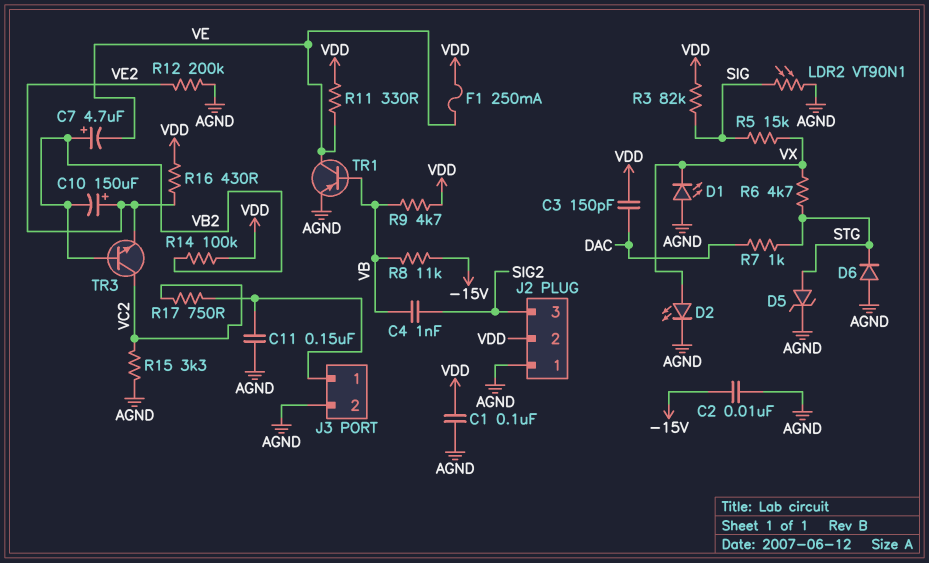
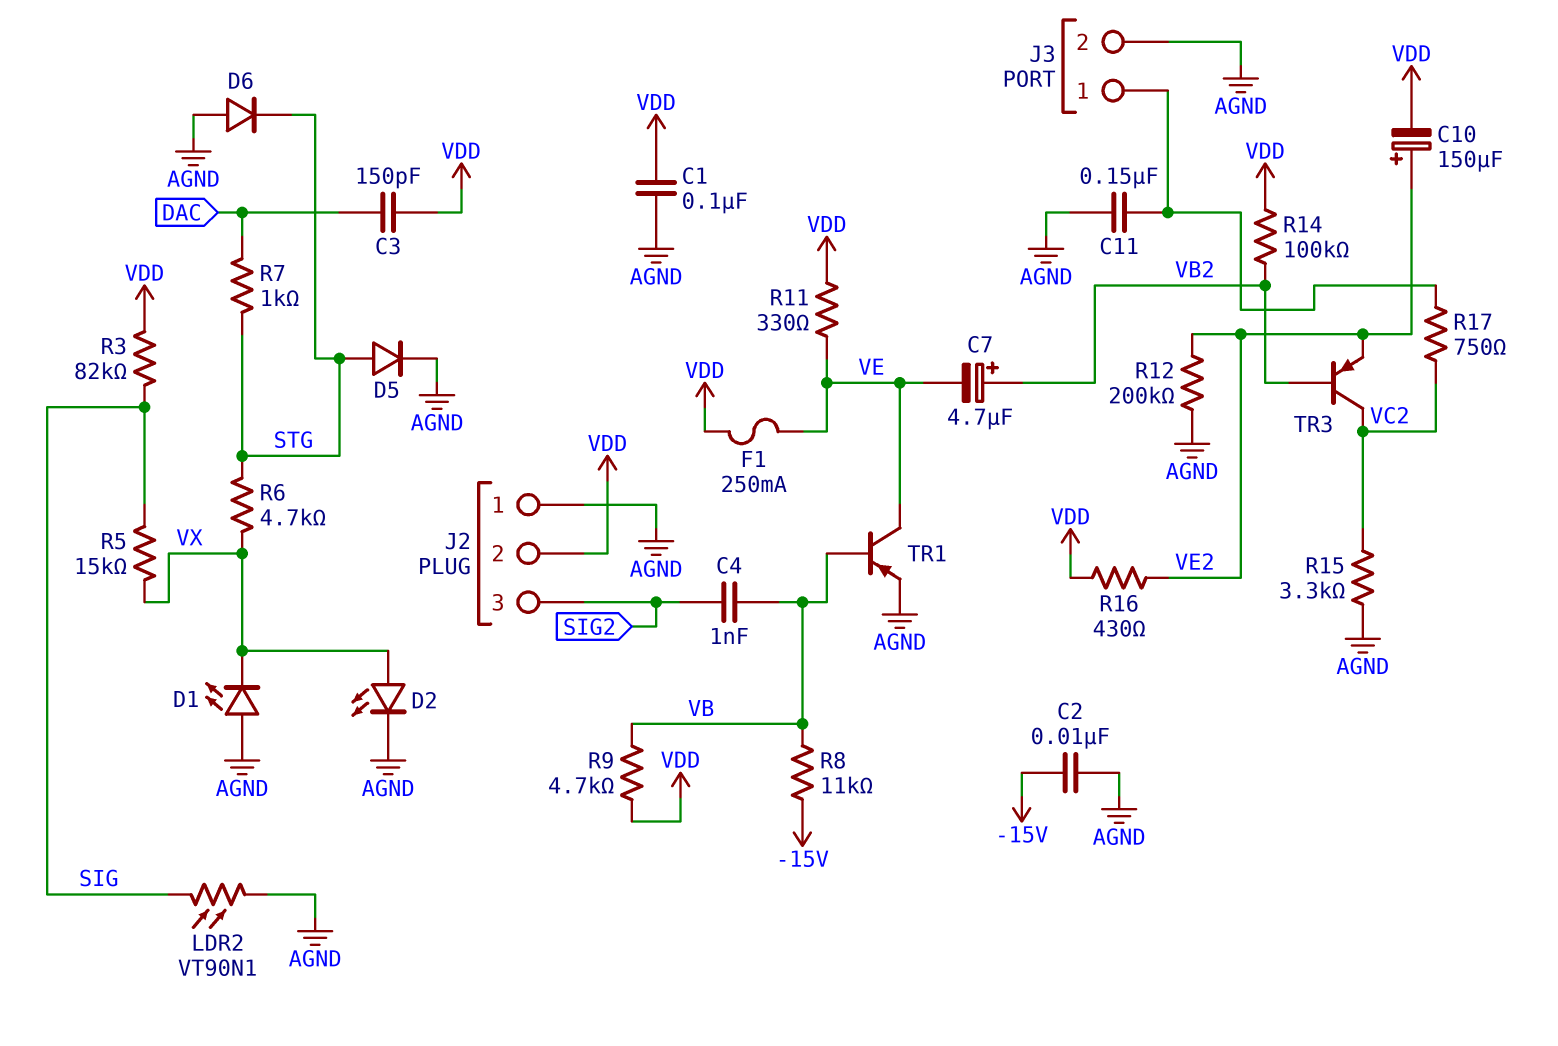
C10: 150uF (plus VE2, minus VB2) -> 150uF (plus VE2, minus VDD)
D5: zener (A STG, K AGND) -> diode (A STG, K AGND)
TR3: NPN (B VB2, C VC2, E VE2) -> PNP (B VB2, C VC2, E VE2)

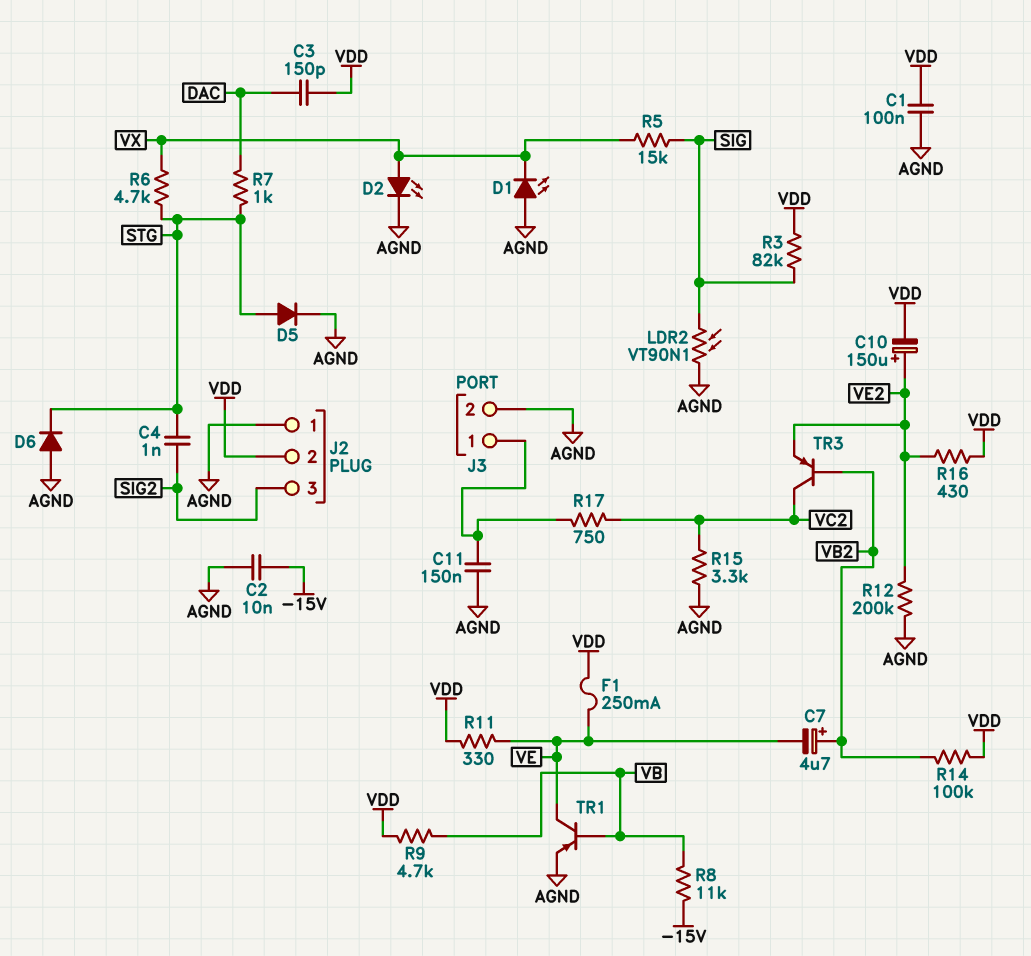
C4: 1nF (SIG2, VB) -> 1nF (SIG2, STG)

